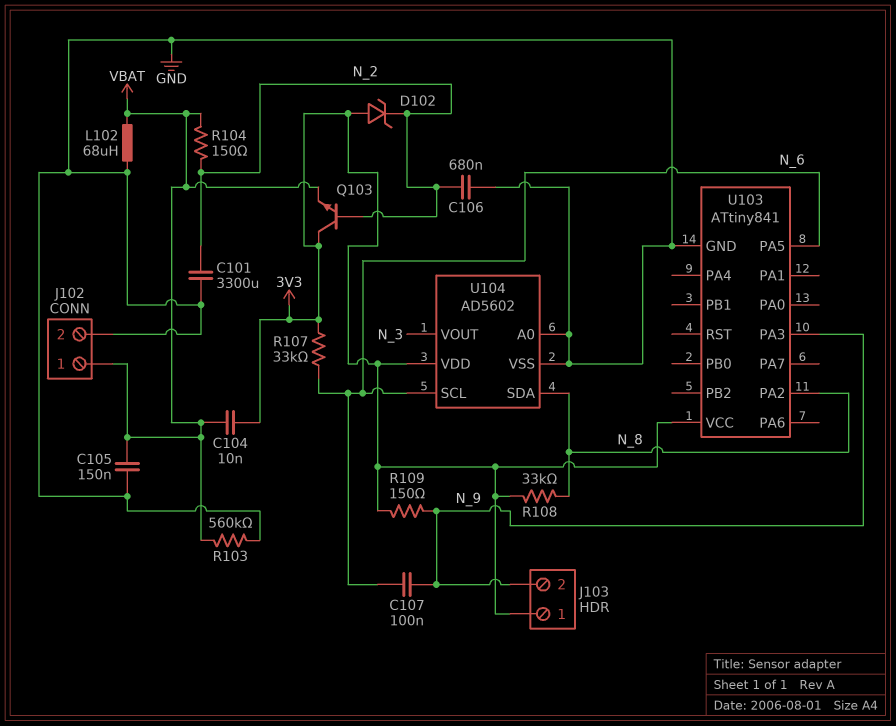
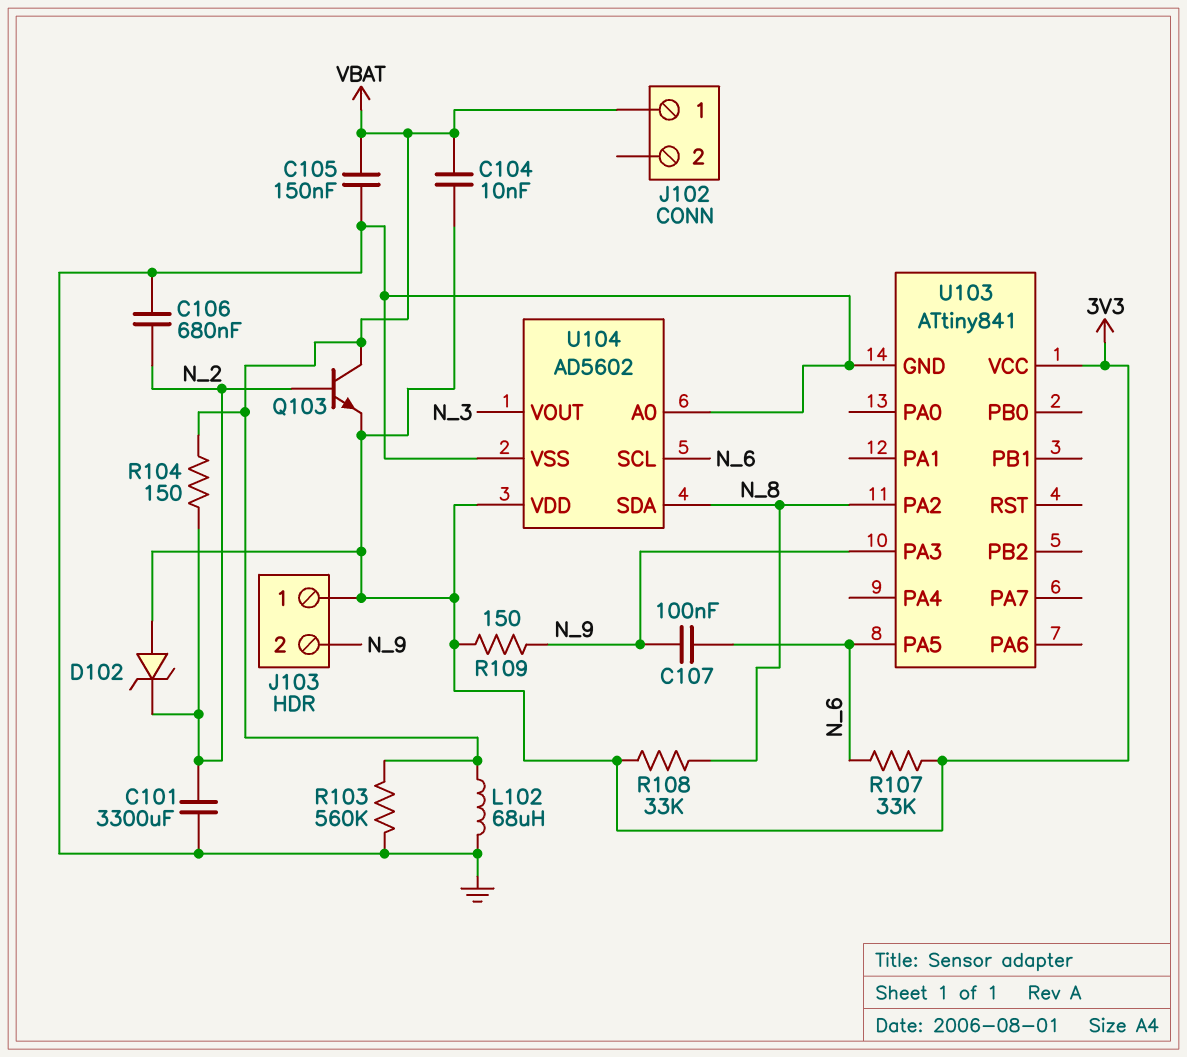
J102 pin 2: GND -> none
Q103: NPN (B N_2, C 3V3, E VBAT) -> NPN (B N_2, C VBAT, E 3V3)

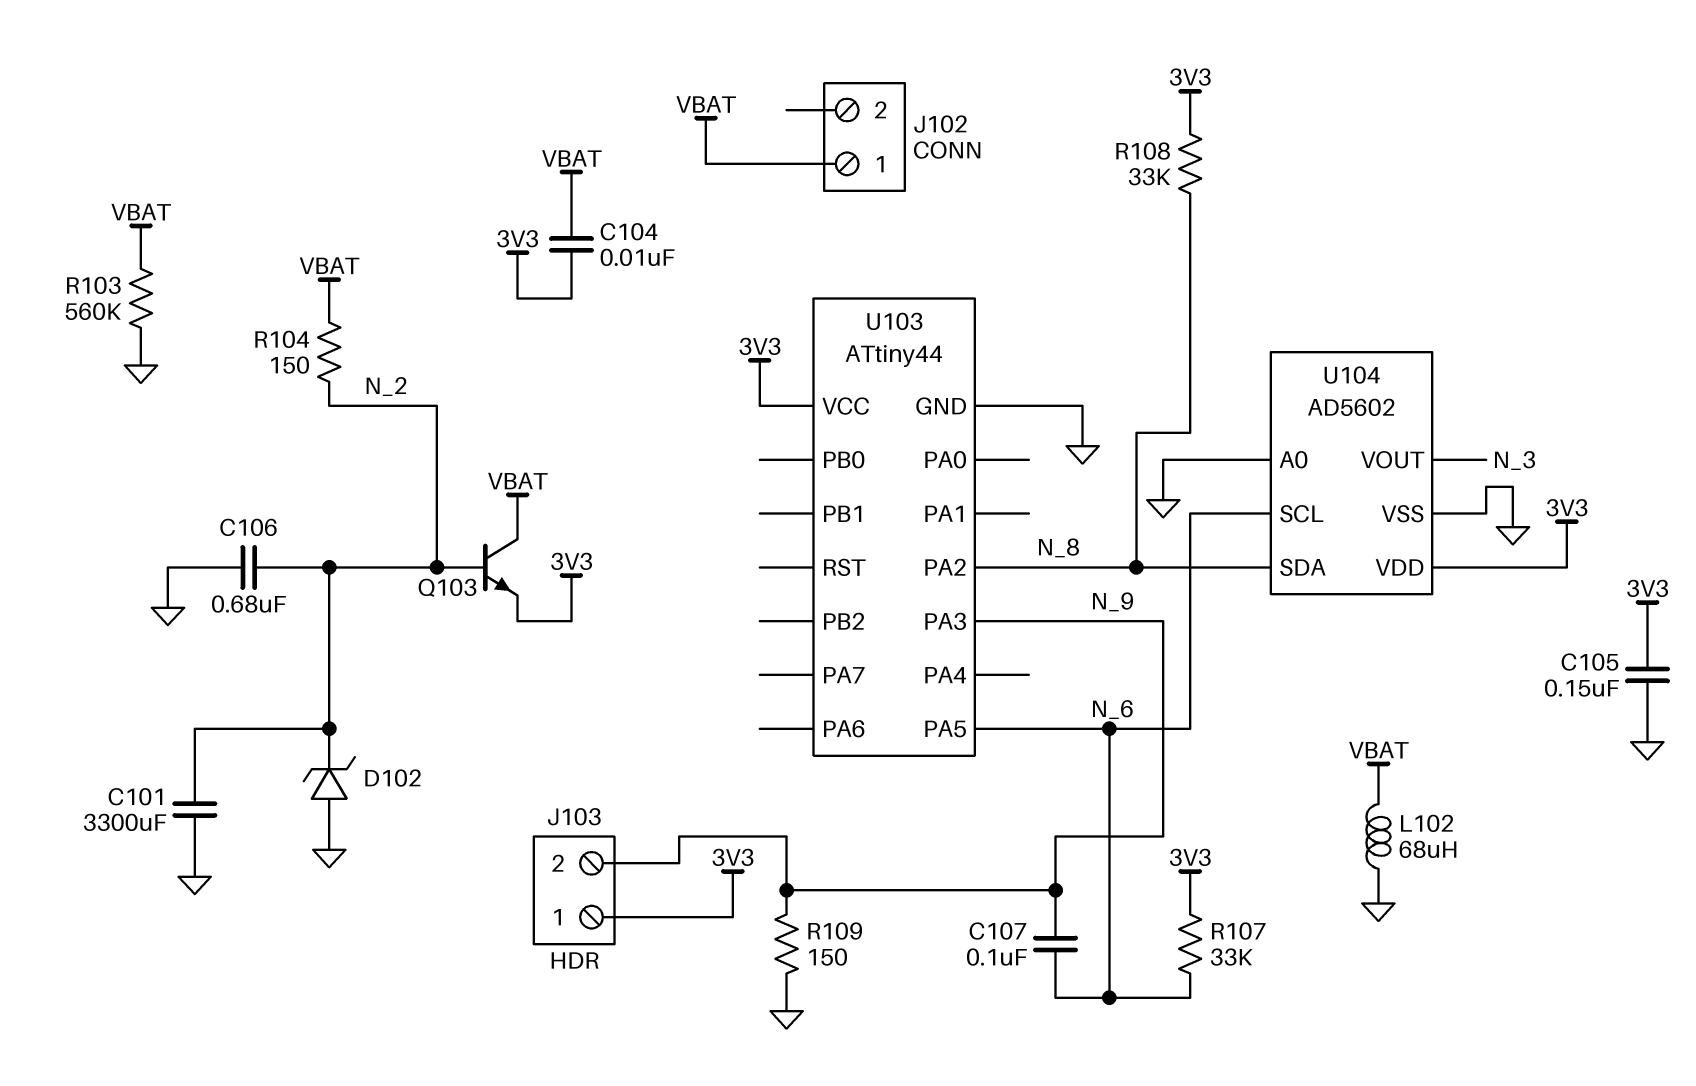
C105: 150nF (GND, VBAT) -> 150nF (3V3, GND)
D102: zener (A 3V3, K N_2) -> zener (A GND, K N_2)
R109: 150 (3V3, N_9) -> 150 (GND, N_9)
U103: ATtiny841 -> ATtiny44

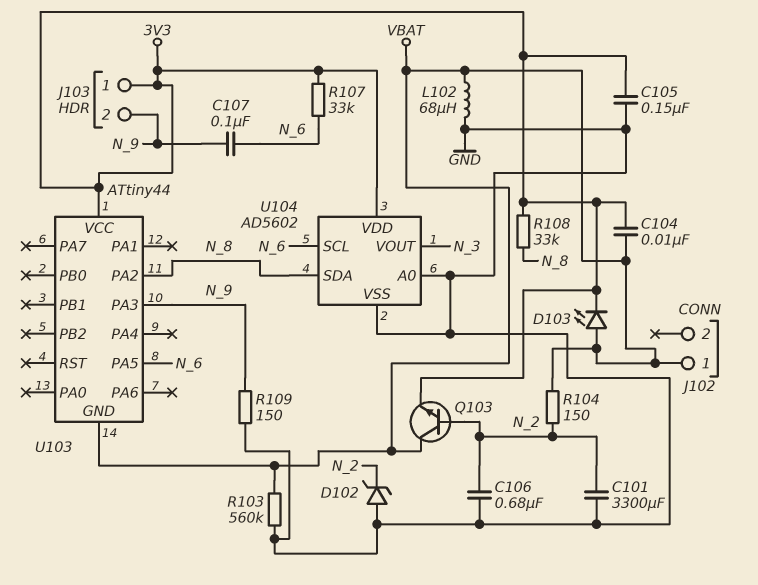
D103: none -> LED (A VBAT, K 3V3)
U103 pin GND: GND -> VBAT

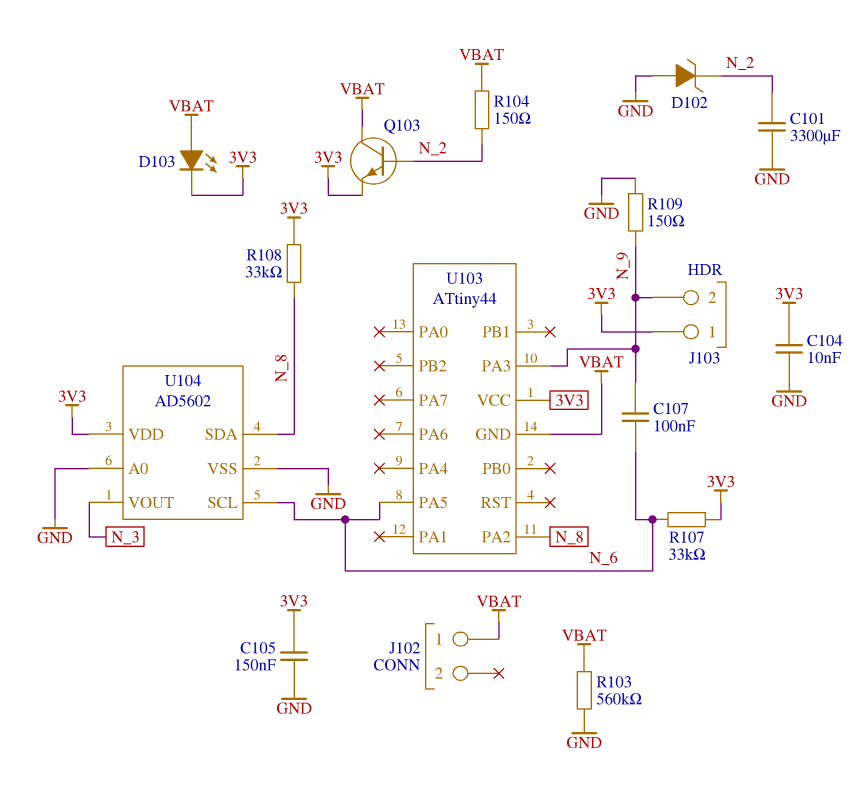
C104: 10nF (3V3, VBAT) -> 10nF (3V3, GND)
C106: 680nF (GND, N_2) -> none
L102: 68uH (GND, VBAT) -> none

